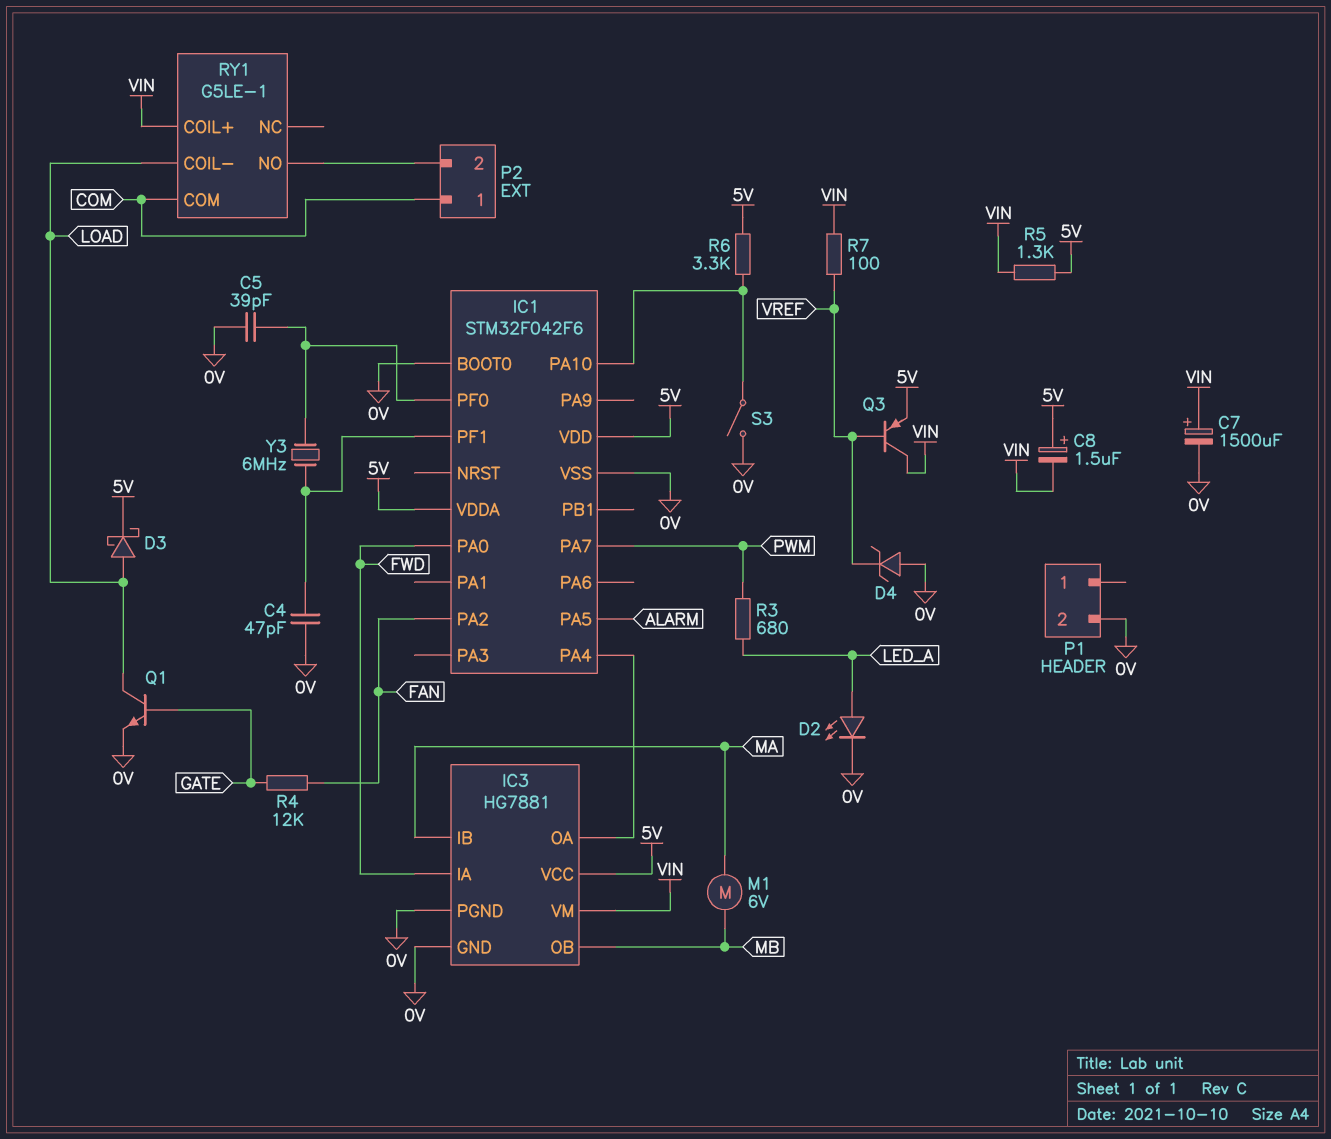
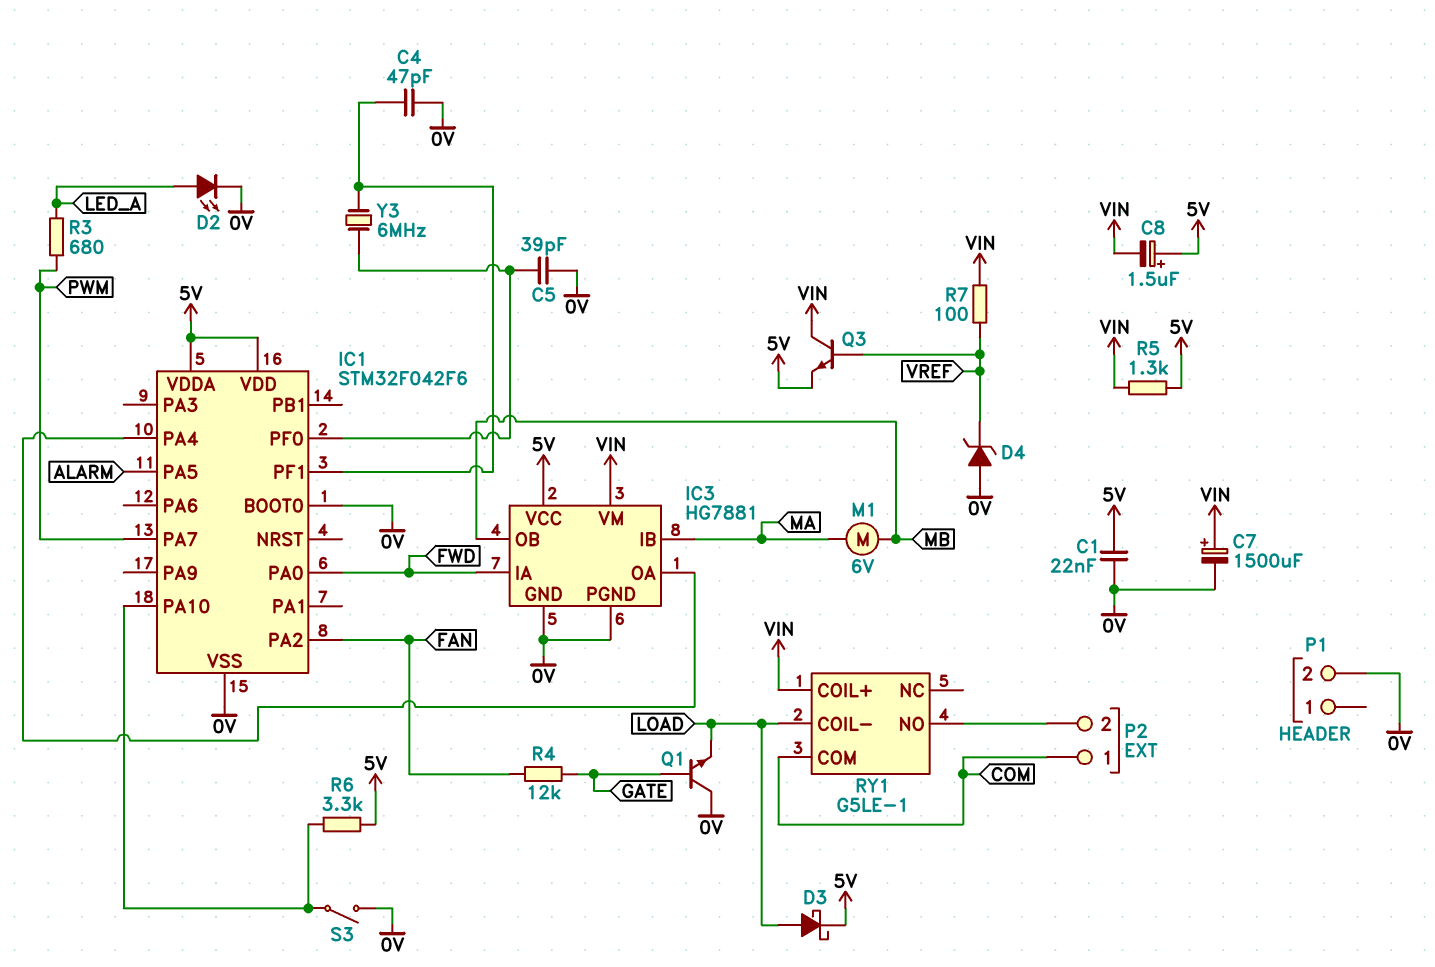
C1: none -> 22nF (0V, 5V)
Q1: NPN (B GATE, C LOAD, E 0V) -> NPN (B GATE, C 0V, E LOAD)
Q3: PNP (B VREF, C VIN, E 5V) -> NPN (B VREF, C VIN, E 5V)

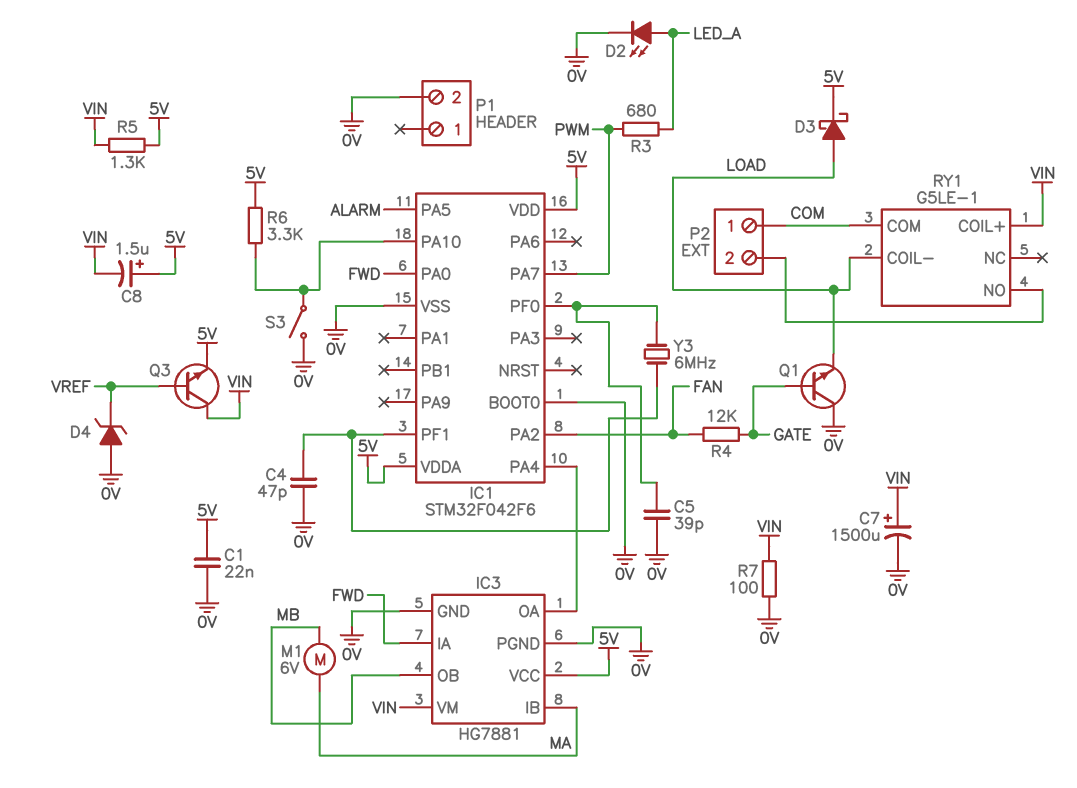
R7: 100 (VIN, VREF) -> 100 (0V, VIN)

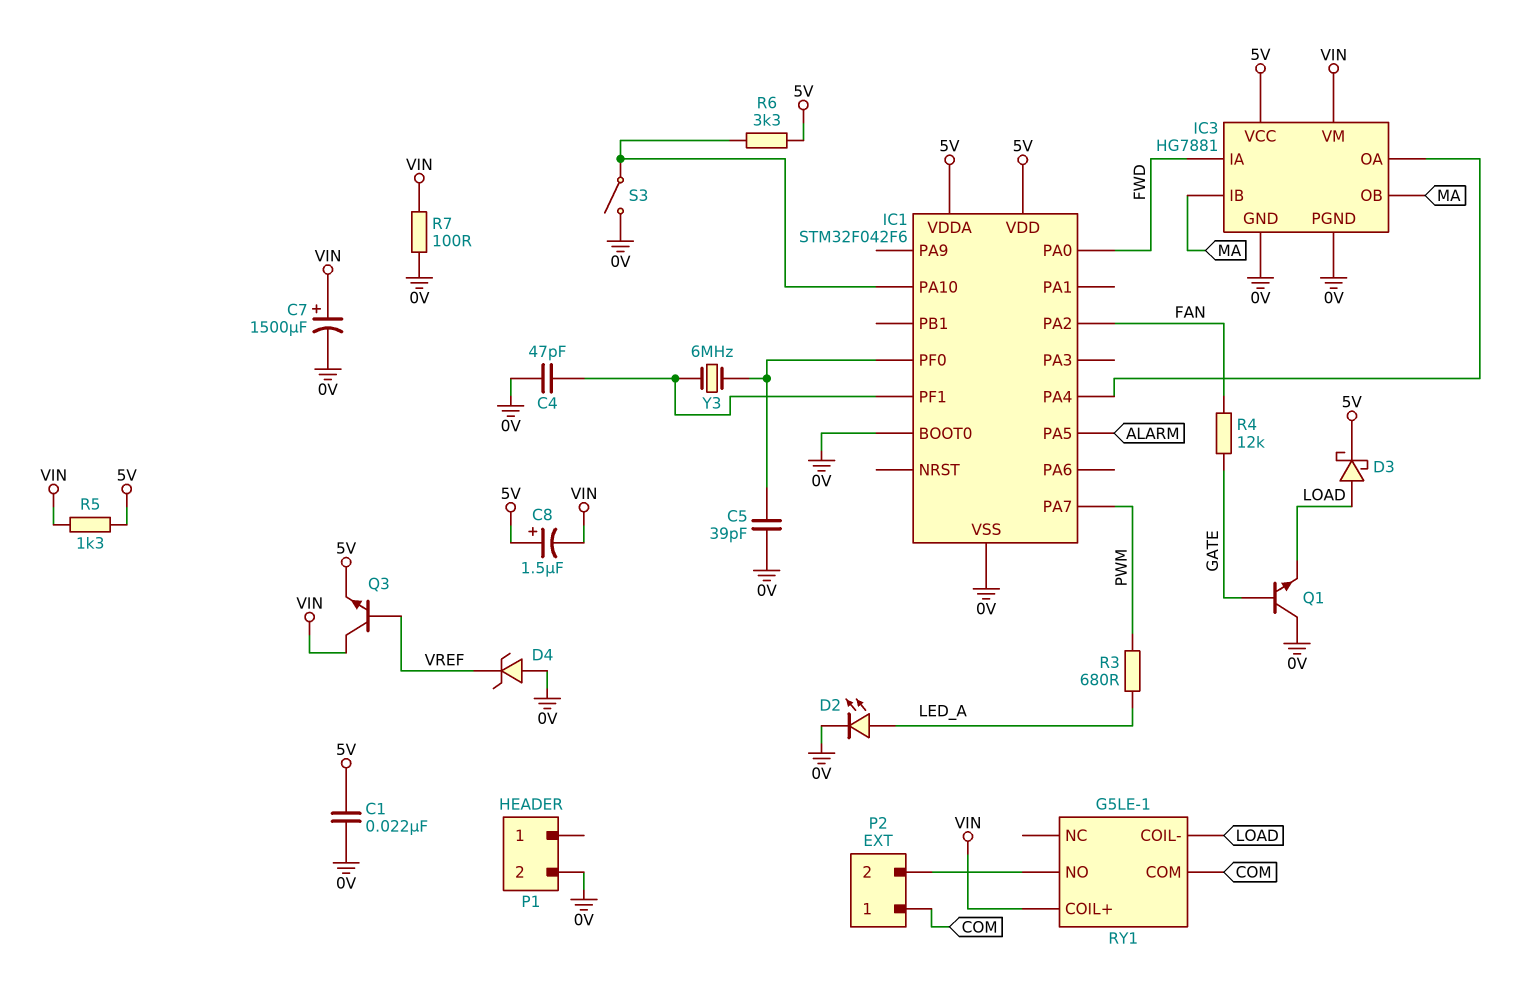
IC3 pin OB: MB -> MA
M1: motor 6V (MA, MB) -> none

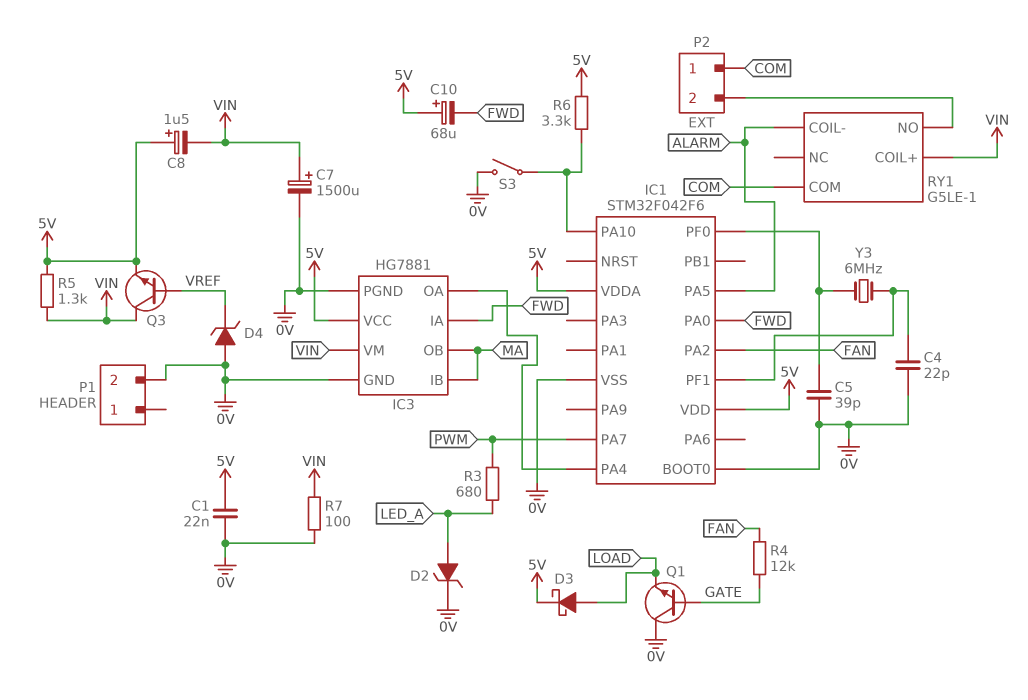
C4: 47pF (0V, IC1/PF1) -> 22pF (0V, IC1/PF1)
C10: none -> 68uF (plus 5V, minus FWD)
D2: LED (A LED_A, K 0V) -> zener (A LED_A, K 0V)
RY1 pin COIL-: LOAD -> ALARM

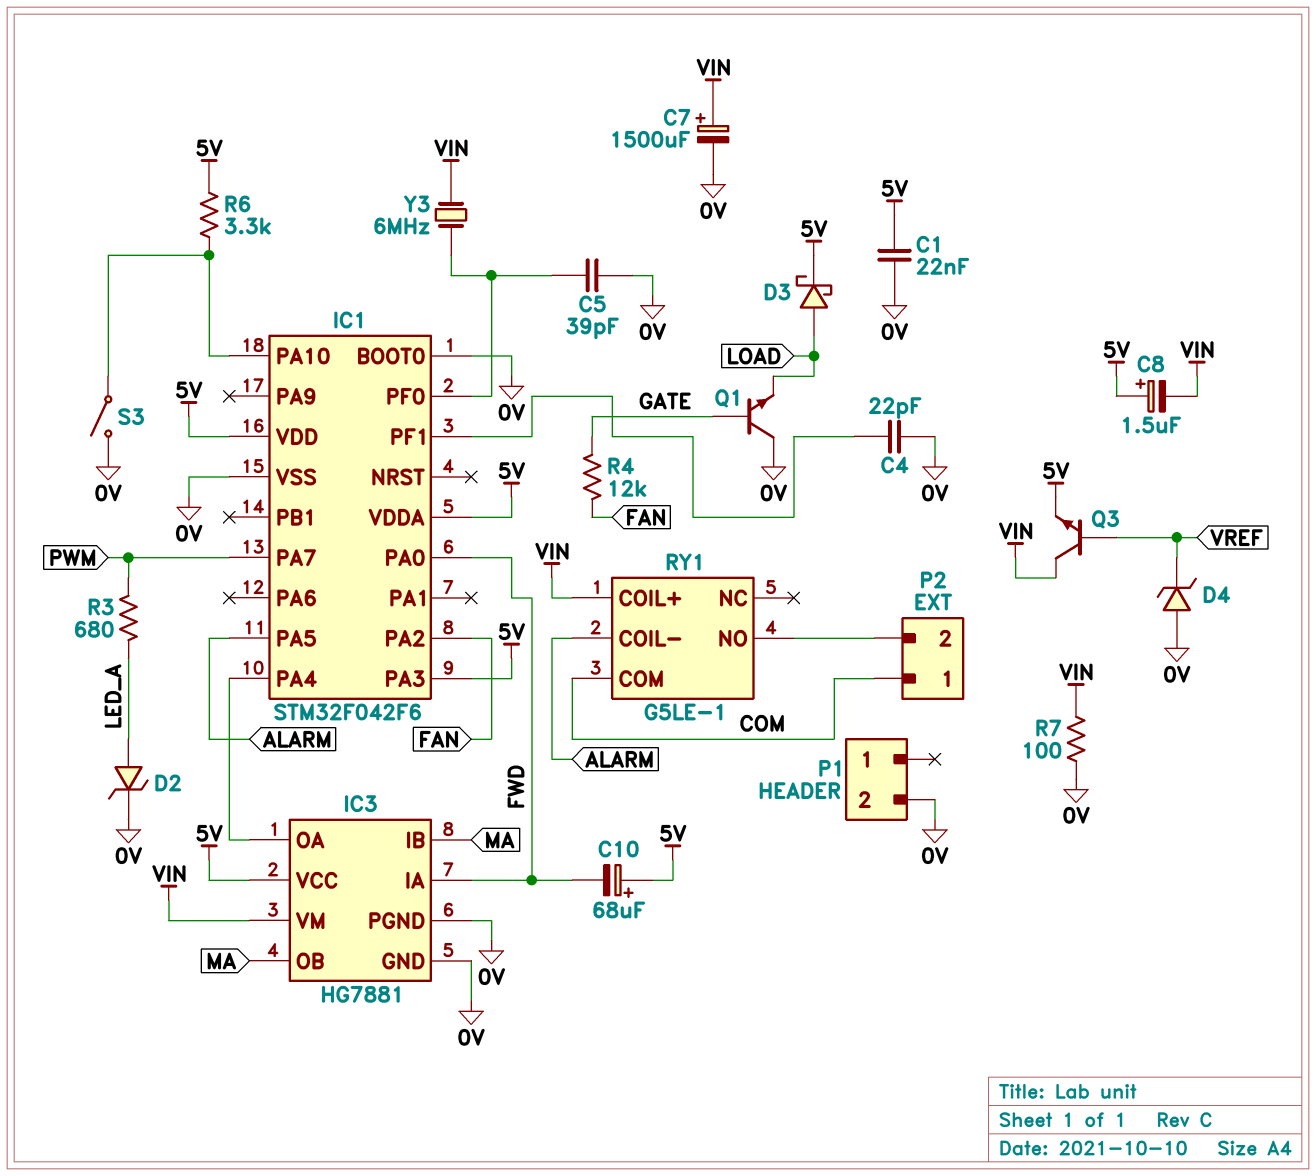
IC1 pin PA3: none -> 5V
R5: 1.3k (5V, VIN) -> none
Y3: 6MHz (IC1/PF0, IC1/PF1) -> 6MHz (IC1/PF0, VIN)

